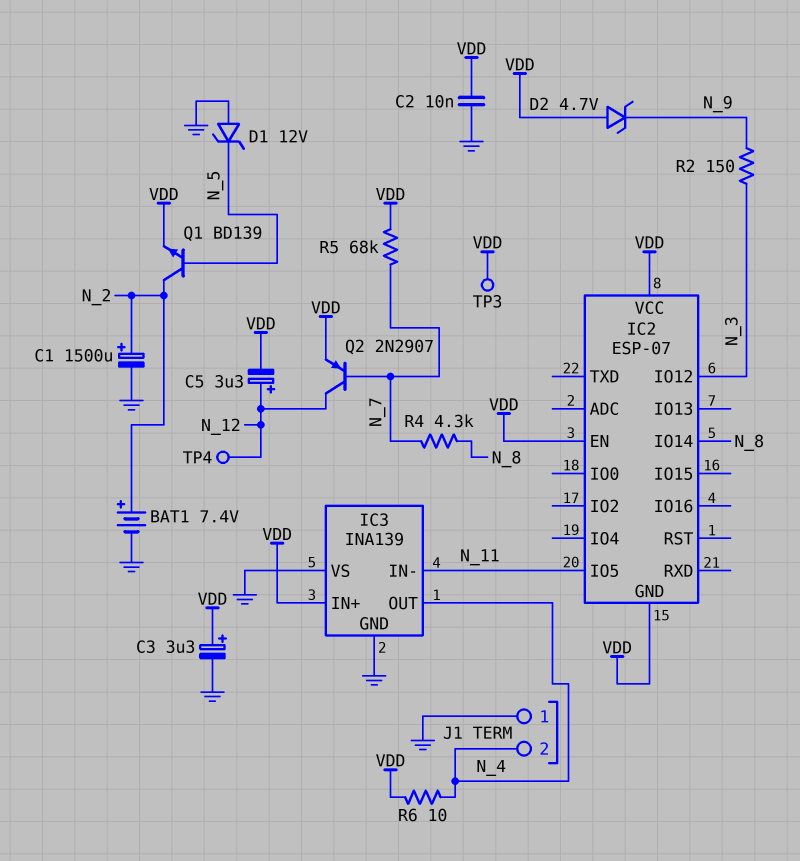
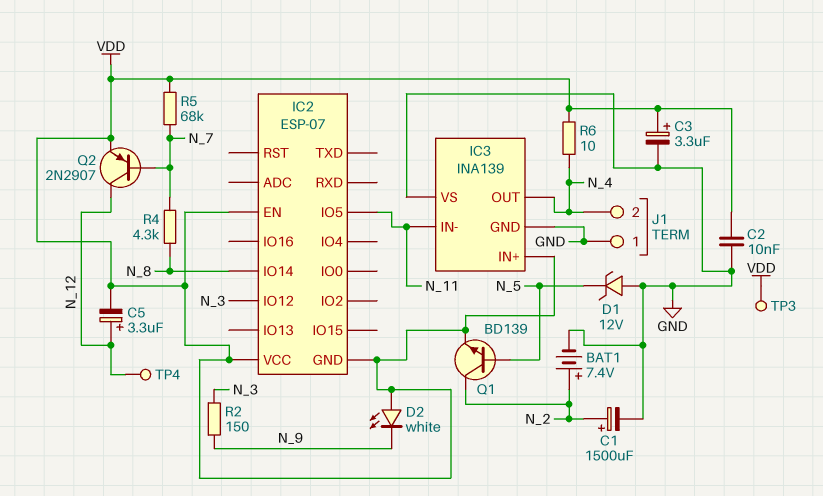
D2: zener 4.7V (A VDD, K N_9) -> LED white (A VDD, K N_9)

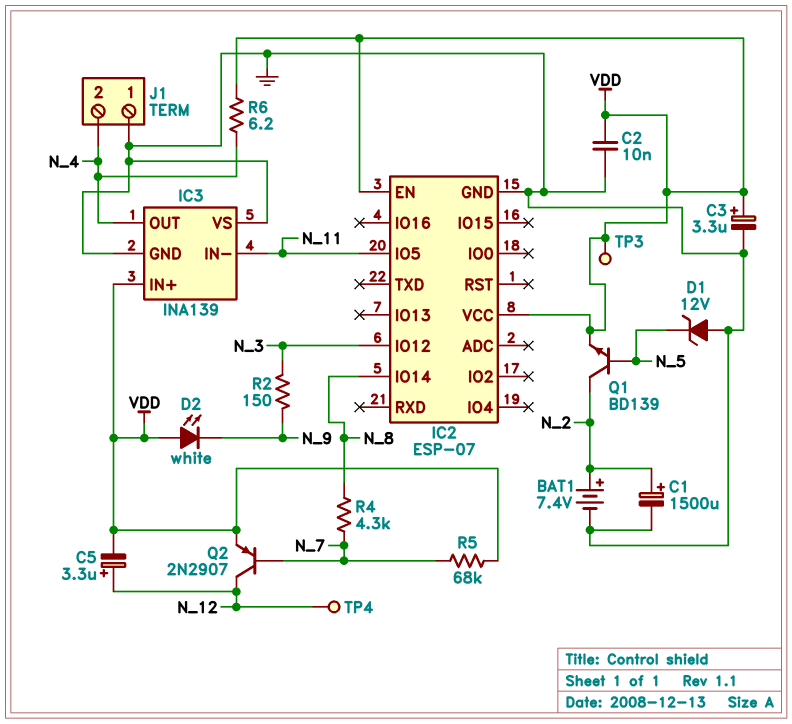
IC2 pin GND: VDD -> GND
R6: 10 (N_4, VDD) -> 6.2 (N_4, VDD)

